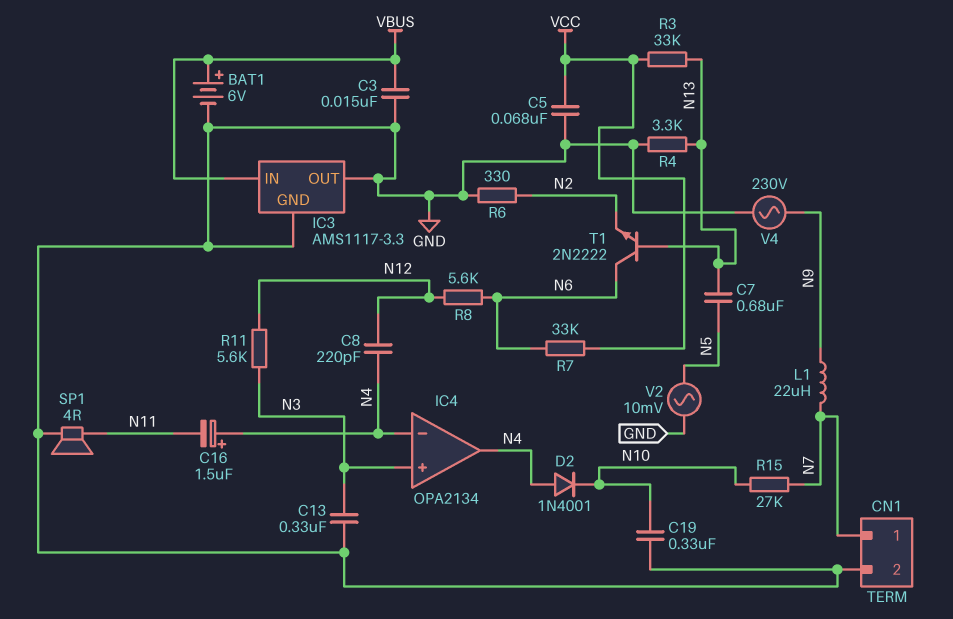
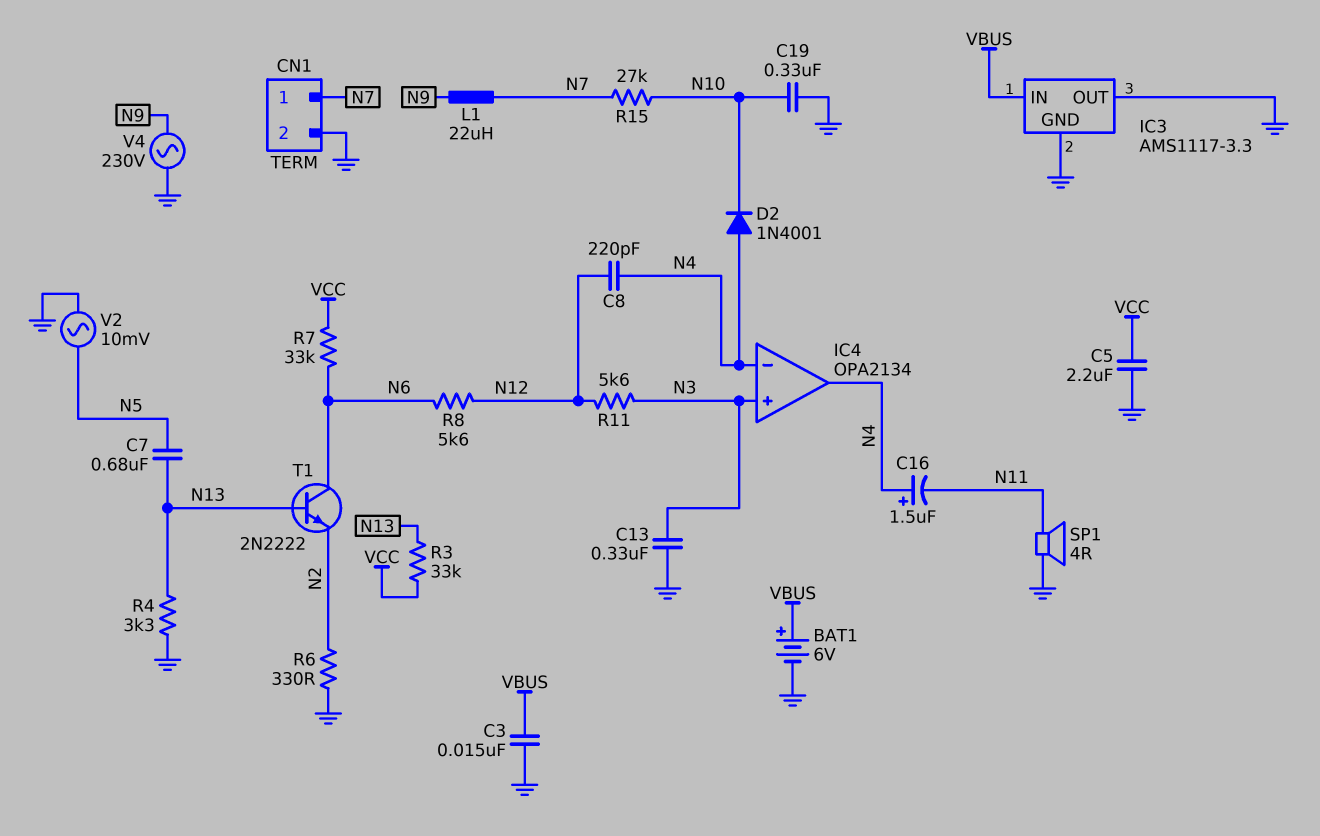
C5: 68nF (GND, VCC) -> 2.2uF (GND, VCC)

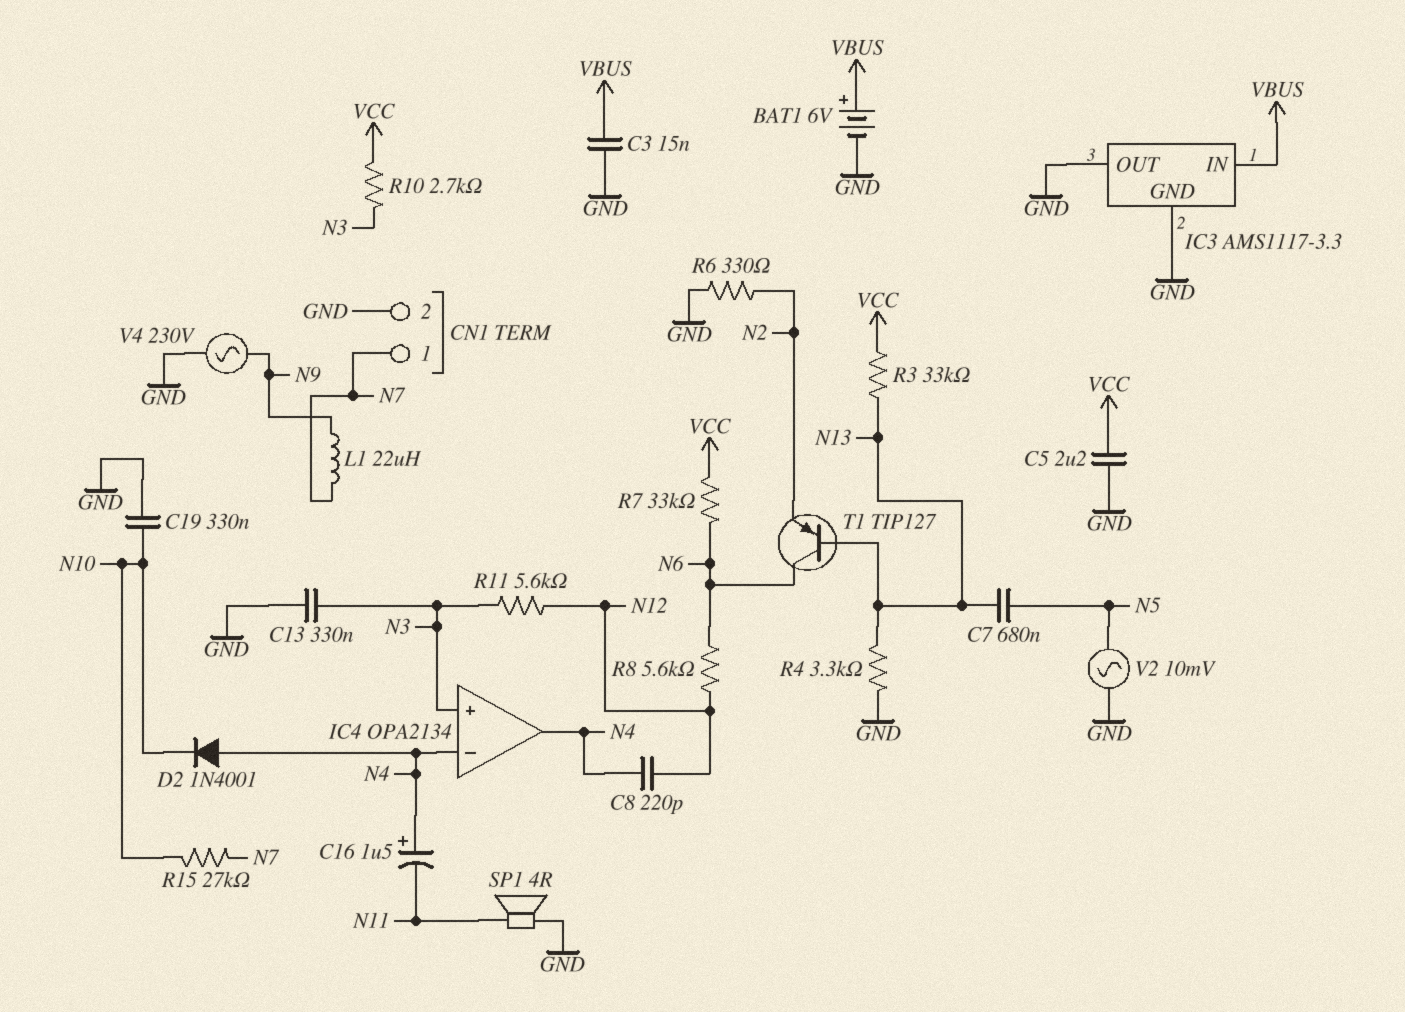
R10: none -> 2.7k (N3, VCC)
T1: NPN 2N2222 (B N13, C N6, E N2) -> PNP TIP127 (B N13, C N6, E N2)

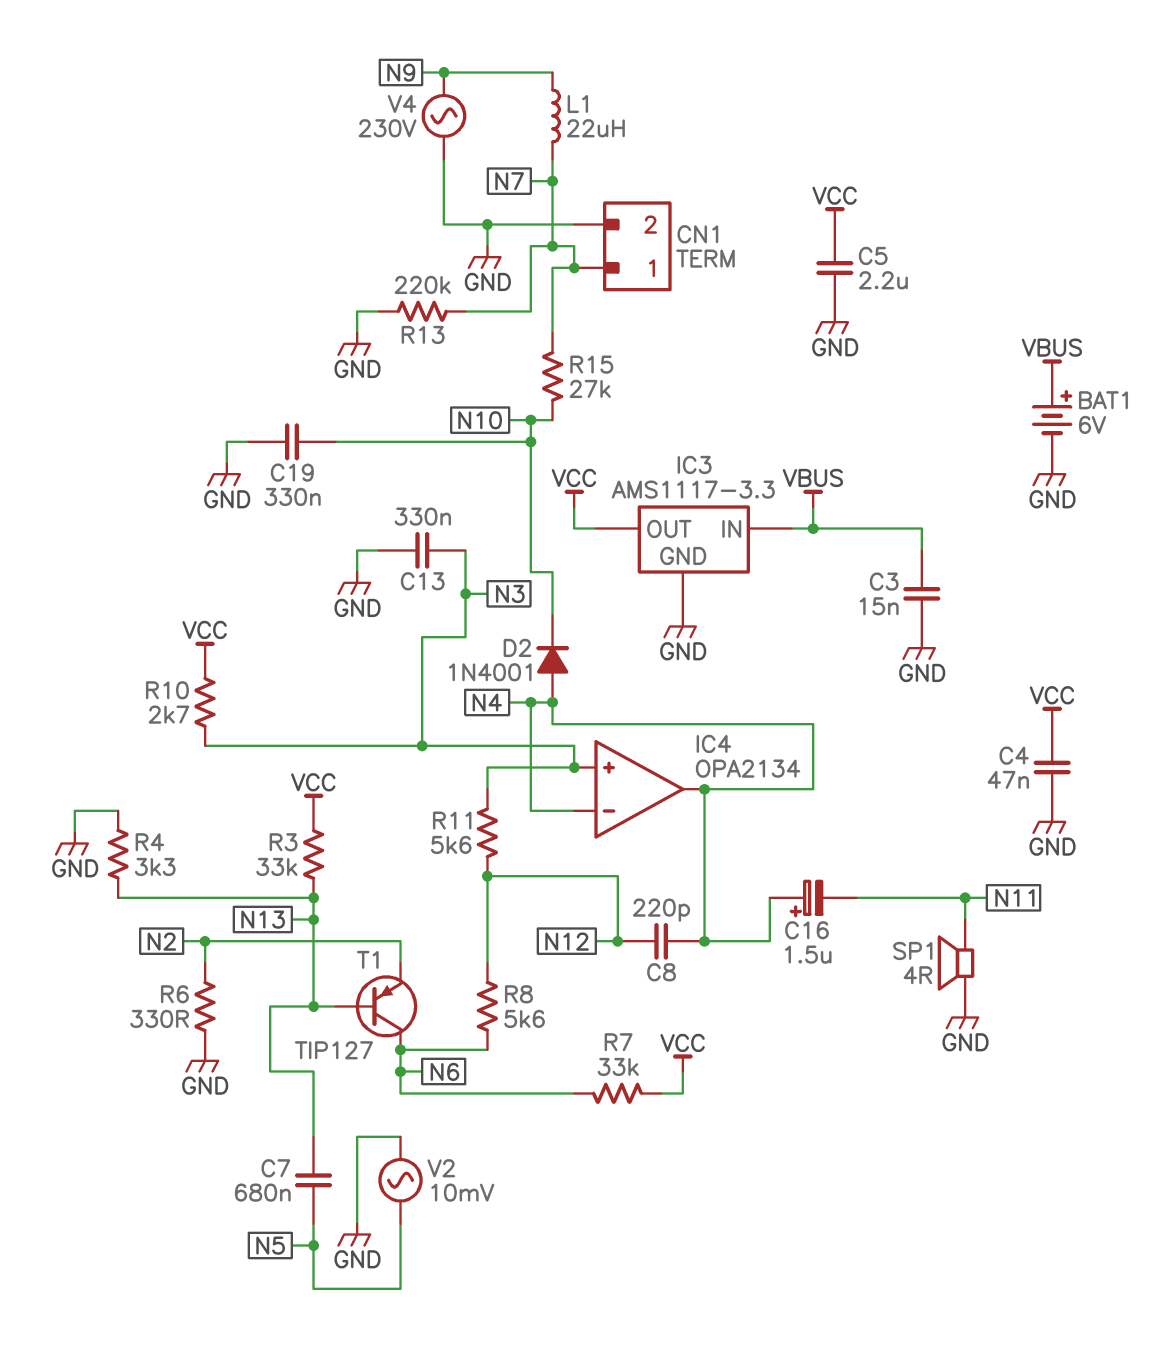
C4: none -> 47nF (GND, VCC)
IC3 pin OUT: GND -> VCC
R13: none -> 220k (GND, N7)

